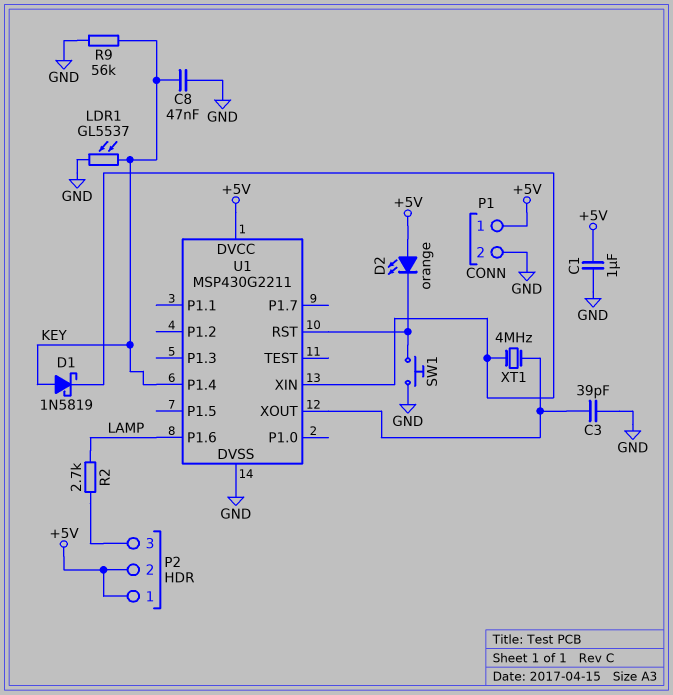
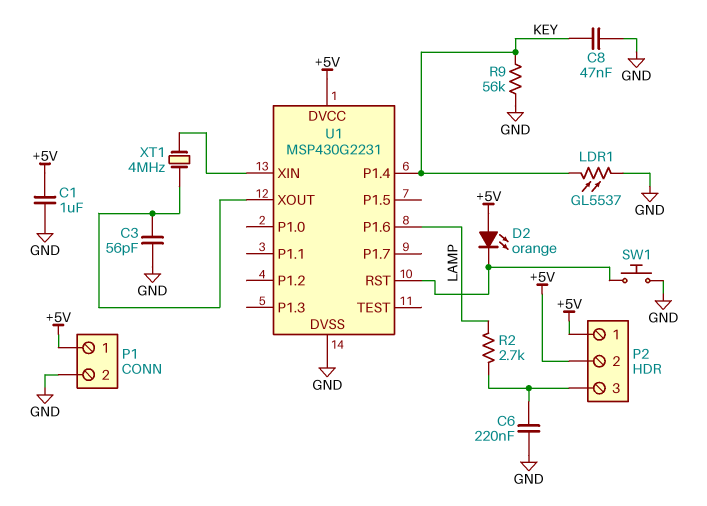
C3: 39pF (GND, U1/XOUT) -> 56pF (GND, U1/XOUT)
C6: none -> 220nF (GND, P2/3)
D1: schottky 1N5819 (A KEY, K U1/XIN) -> none
U1: MSP430G2211 -> MSP430G2231

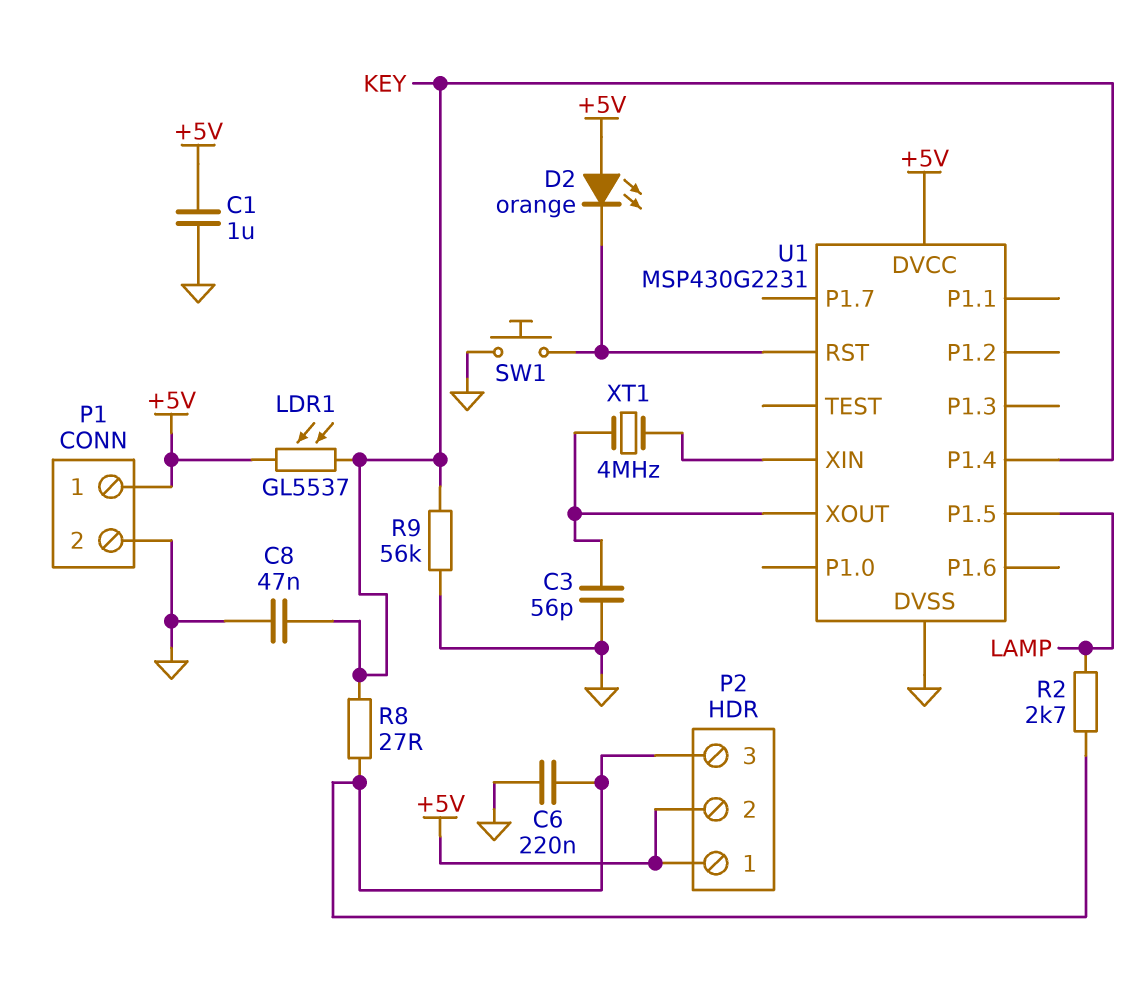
LDR1: GL5537 (GND, KEY) -> GL5537 (+5V, KEY)
R8: none -> 27 (KEY, P2/3)
U1 pin P1.5: none -> LAMP
U1 pin P1.6: LAMP -> none

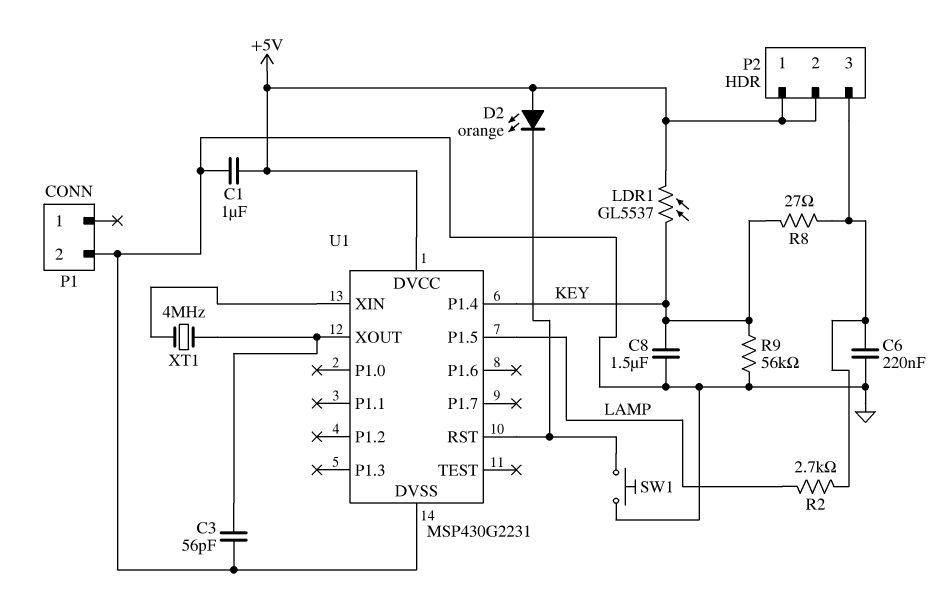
C8: 47nF (GND, KEY) -> 1.5uF (GND, KEY)
P1 pin 1: +5V -> none

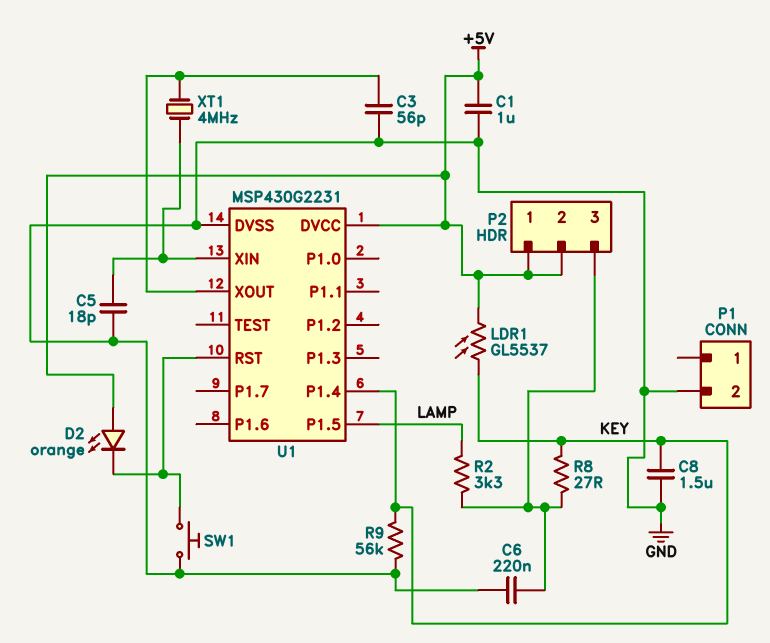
C5: none -> 18pF (GND, U1/XIN)
R2: 2.7k (LAMP, P2/3) -> 3.3k (LAMP, P2/3)

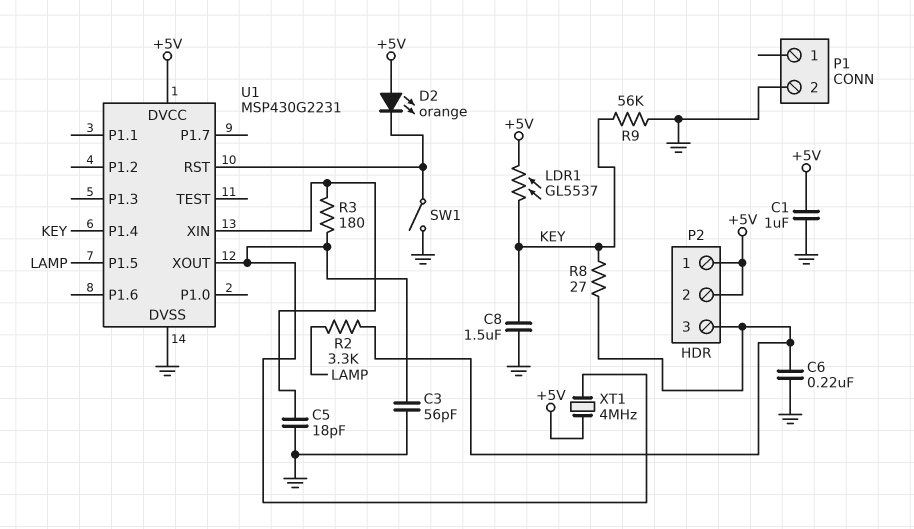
R3: none -> 180 (U1/XIN, U1/XOUT)
SW1: button (GND, U1/RST) -> switch (GND, U1/RST)
XT1: 4MHz (U1/XIN, U1/XOUT) -> 4MHz (+5V, U1/XOUT)

